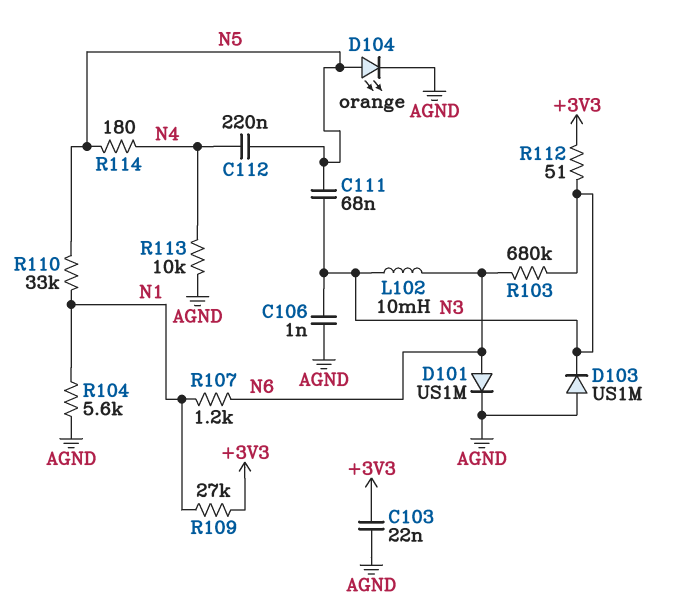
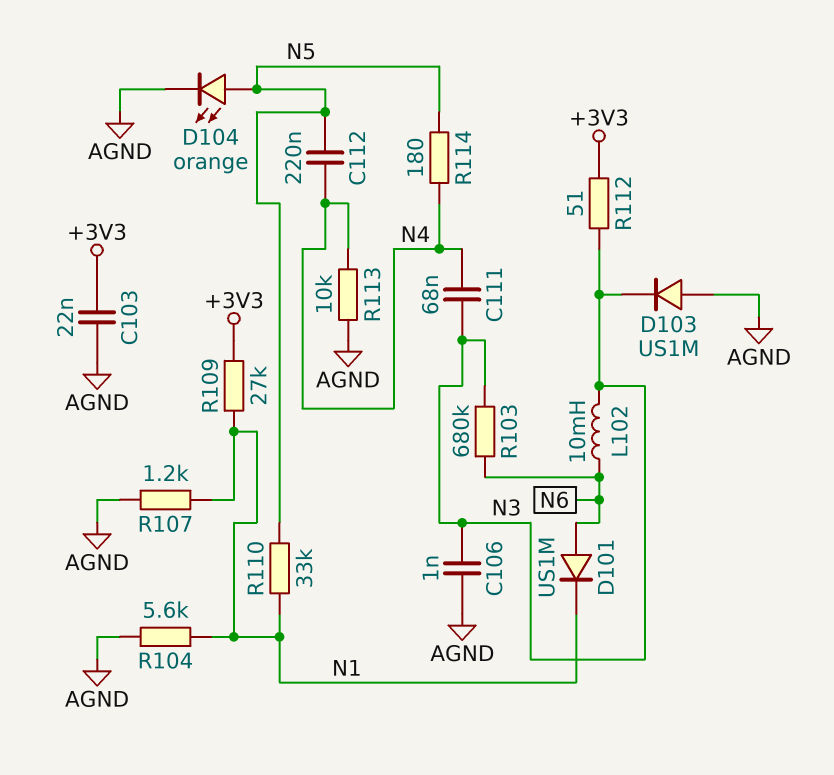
C111: 68nF (N3, N5) -> 68nF (N3, N4)
D101: diode US1M (A N6, K AGND) -> diode US1M (A N6, K N1)
R107: 1.2k (N1, N6) -> 1.2k (AGND, N1)

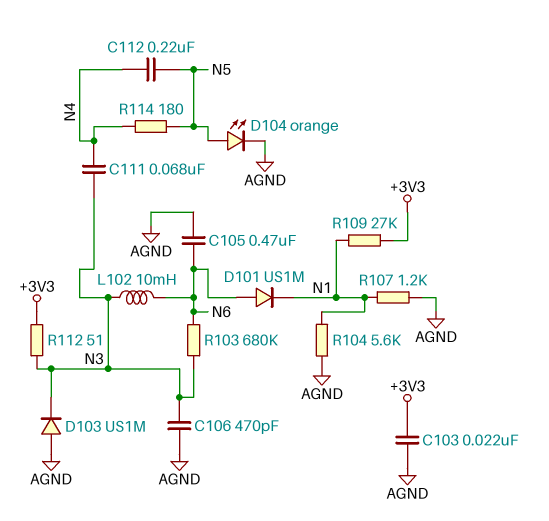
C105: none -> 470nF (AGND, N6)
C106: 1nF (AGND, N3) -> 470pF (AGND, N3)
R110: 33k (N1, N5) -> none
R113: 10k (AGND, N4) -> none

